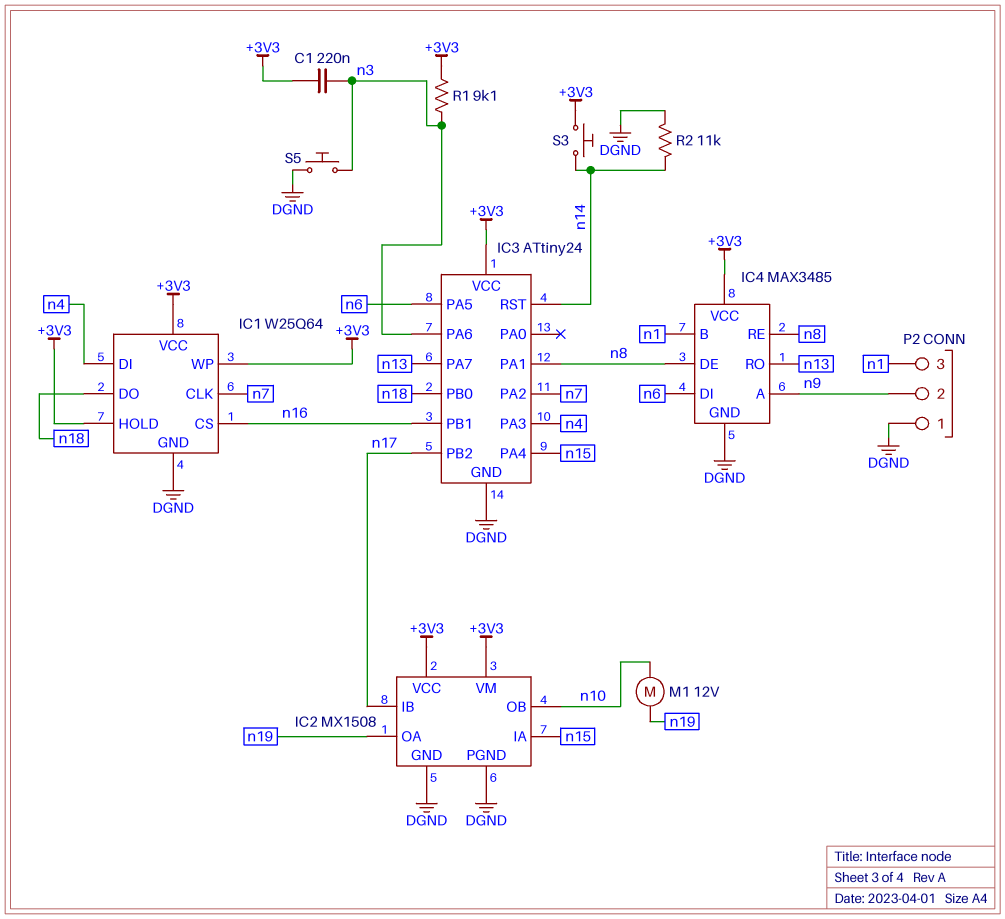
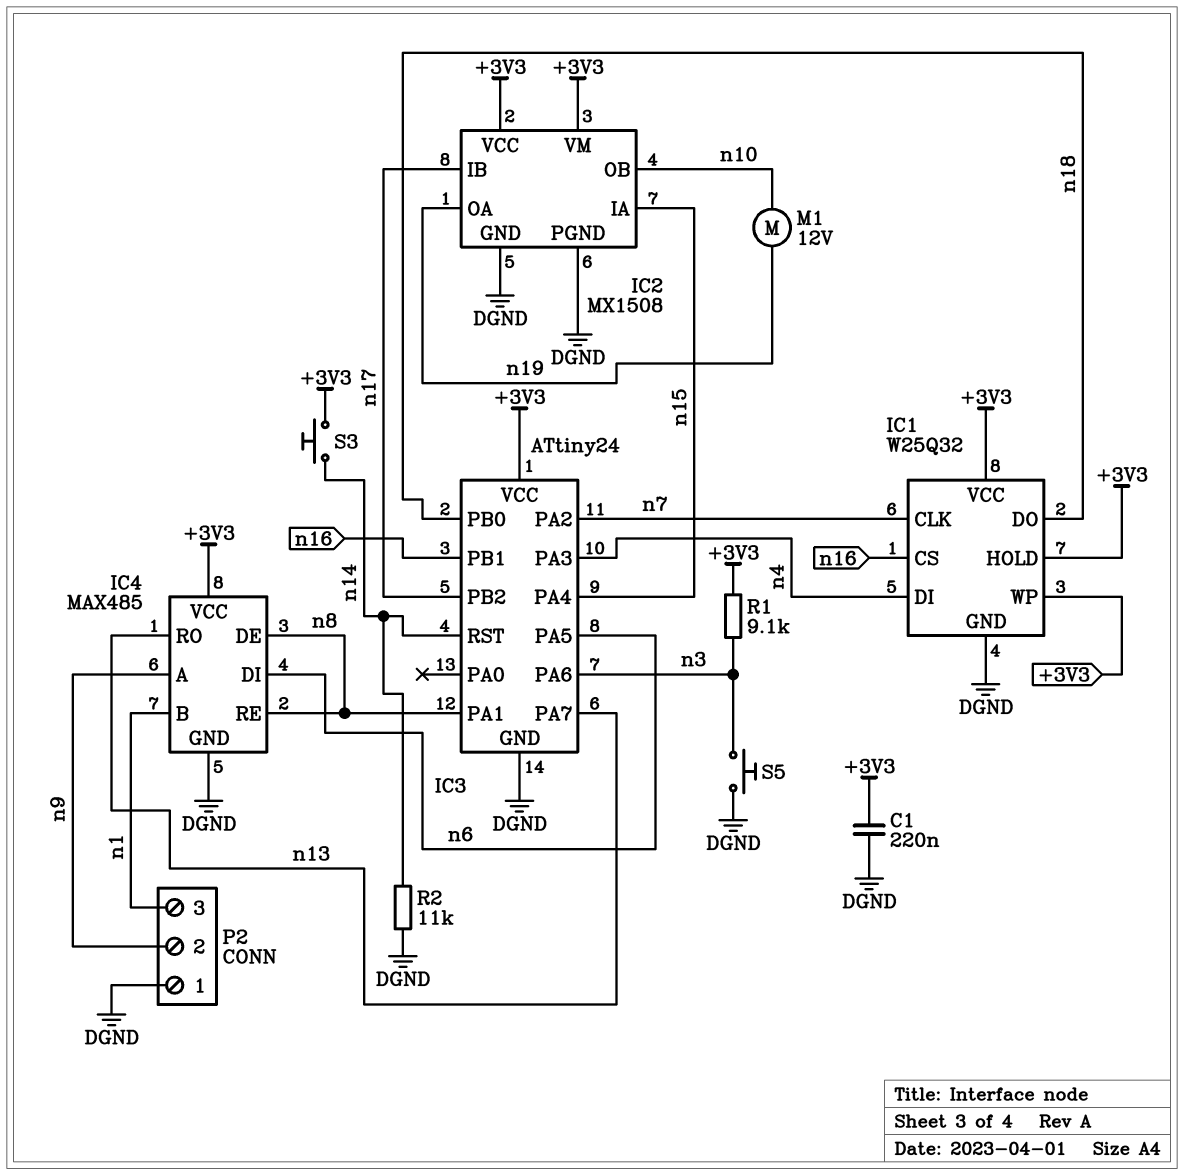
C1: 220nF (+3V3, n3) -> 220nF (+3V3, DGND)
IC1: W25Q64 -> W25Q32
IC4: MAX3485 -> MAX485

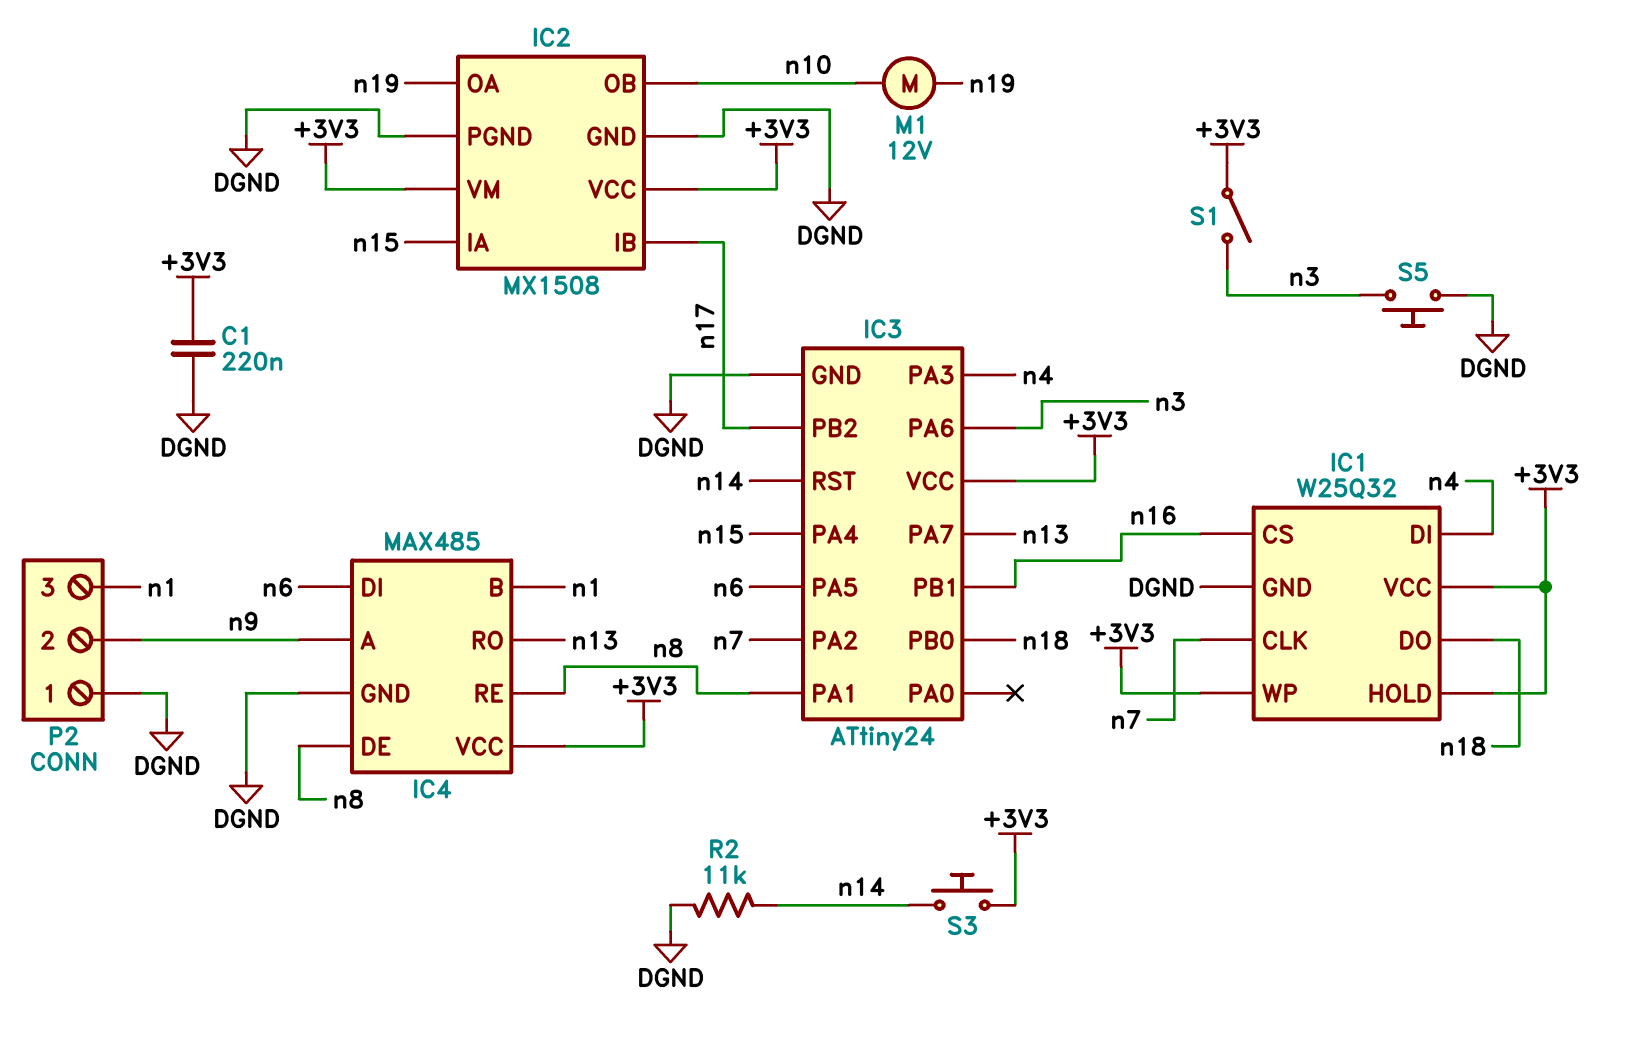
R1: 9.1k (+3V3, n3) -> none
S1: none -> switch (+3V3, n3)

